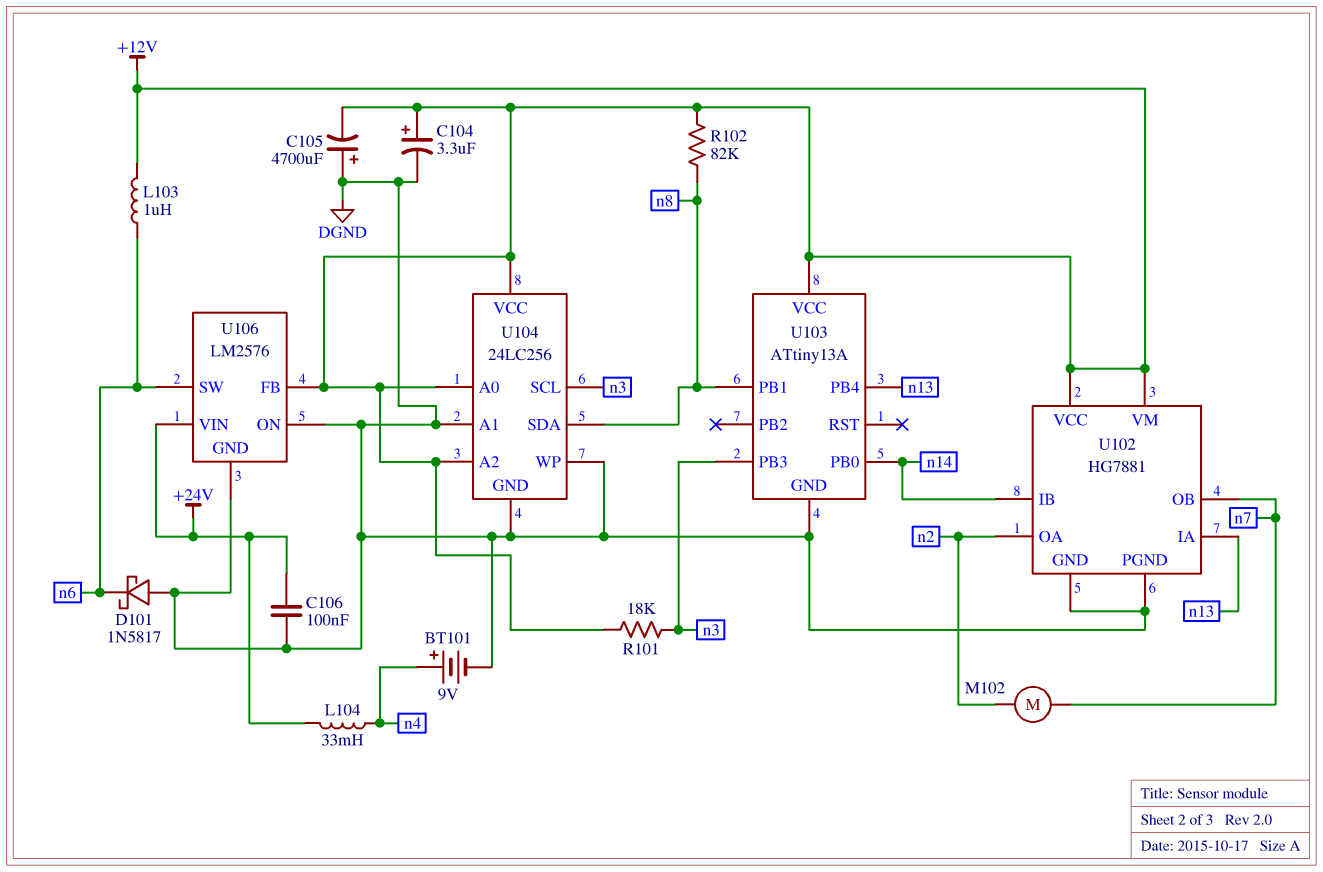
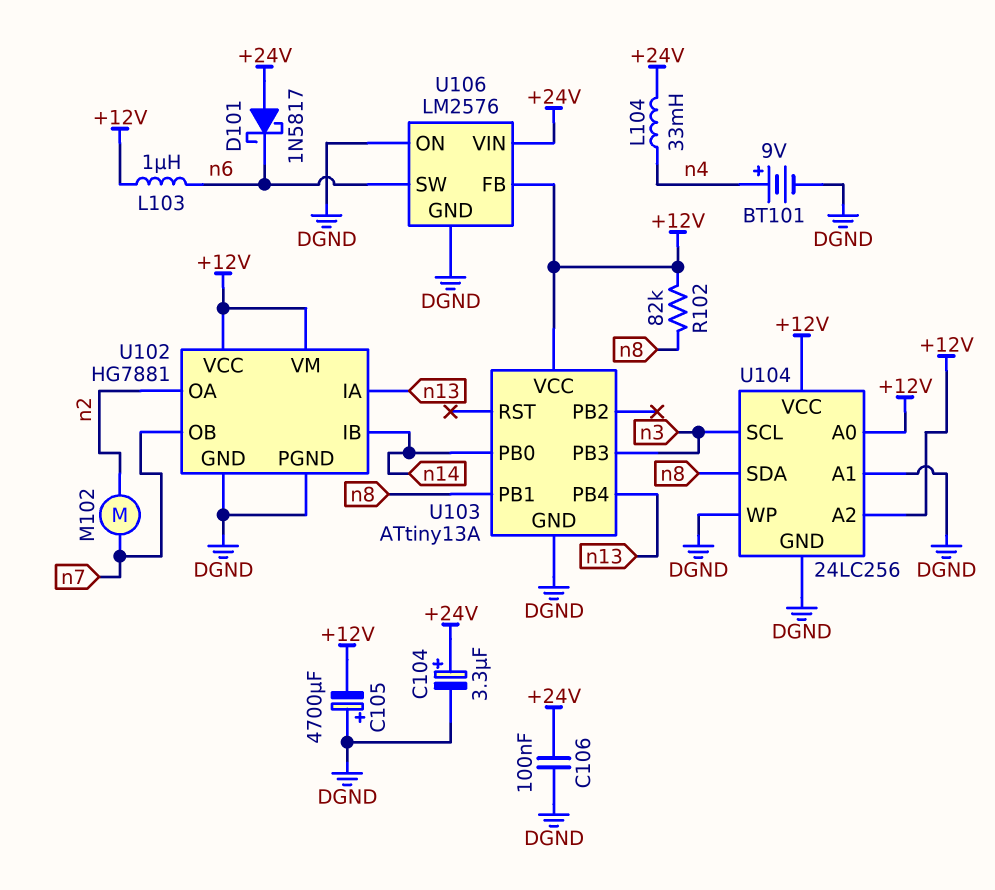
C104: 3.3uF (plus +12V, minus DGND) -> 3.3uF (plus +24V, minus DGND)
D101: schottky 1N5817 (A DGND, K n6) -> schottky 1N5817 (A +24V, K n6)
R101: 18k (+12V, n3) -> none

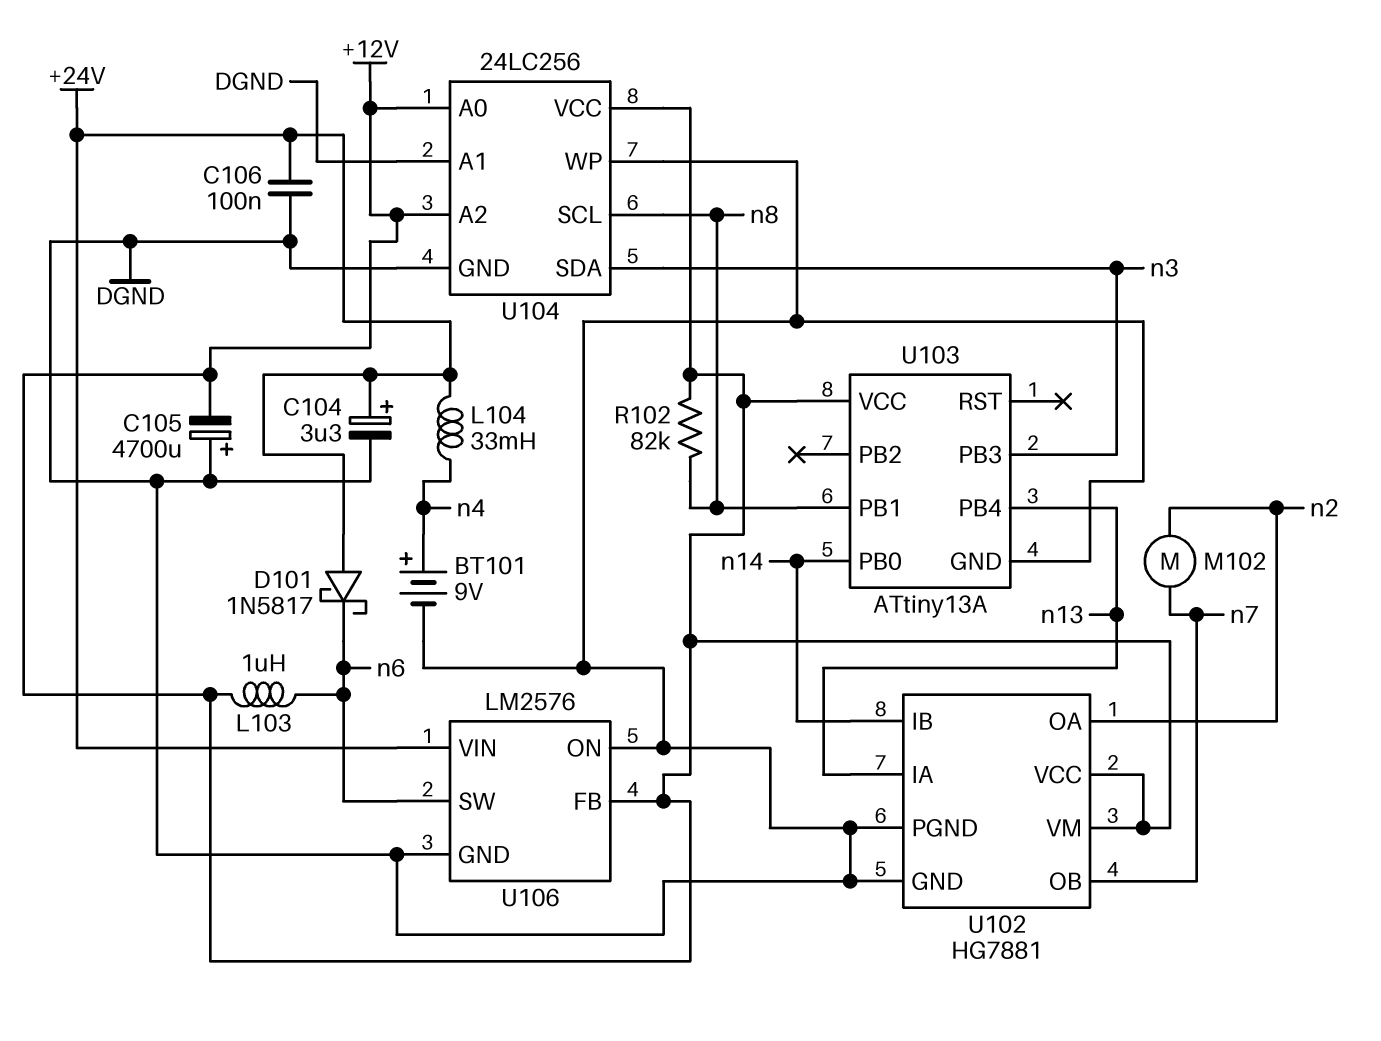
U104 pin SCL: n3 -> n8
U104 pin SDA: n8 -> n3

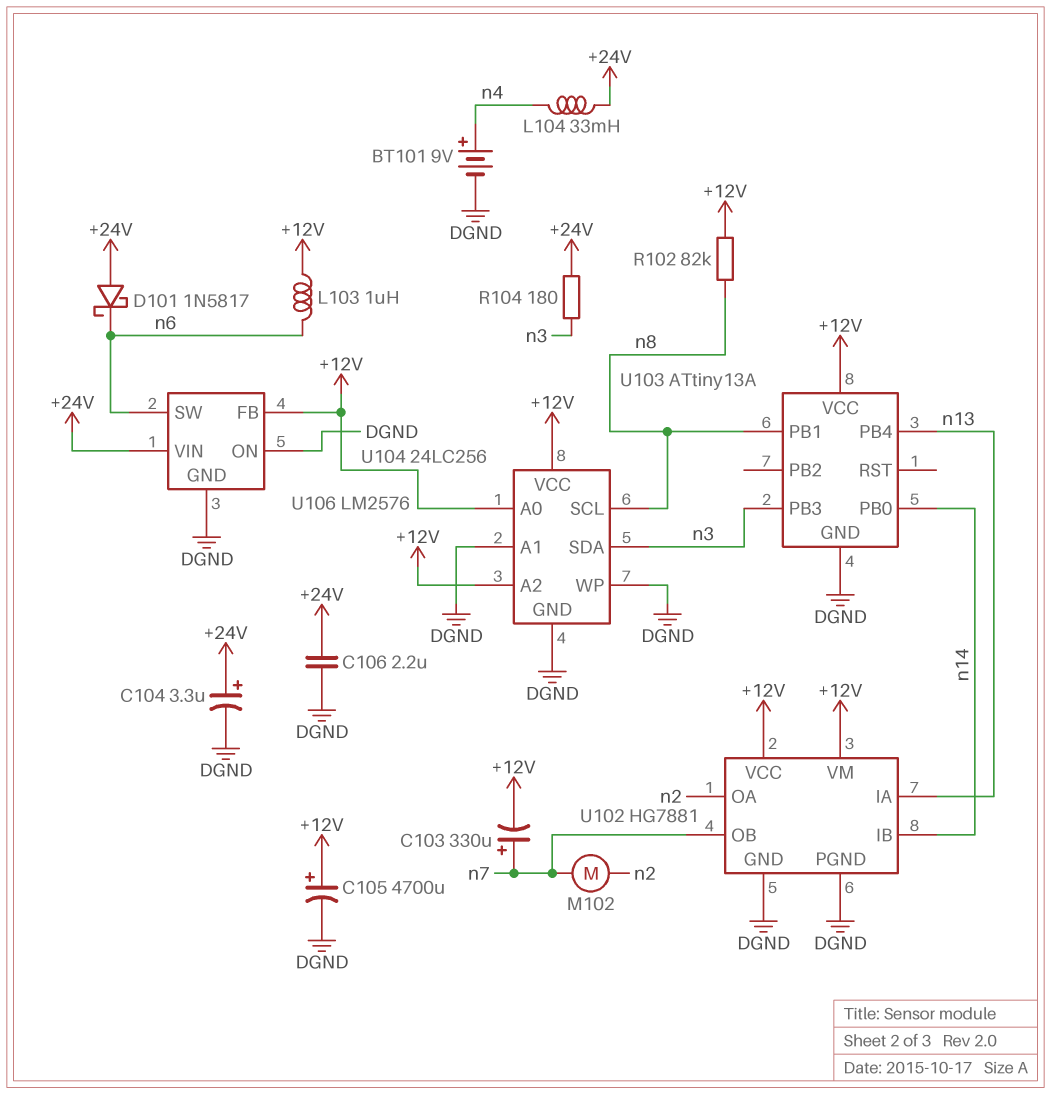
C103: none -> 330uF (plus n7, minus +12V)
C105: 4700uF (plus DGND, minus +12V) -> 4700uF (plus +12V, minus DGND)
C106: 100nF (+24V, DGND) -> 2.2uF (+24V, DGND)
R104: none -> 180 (+24V, n3)

